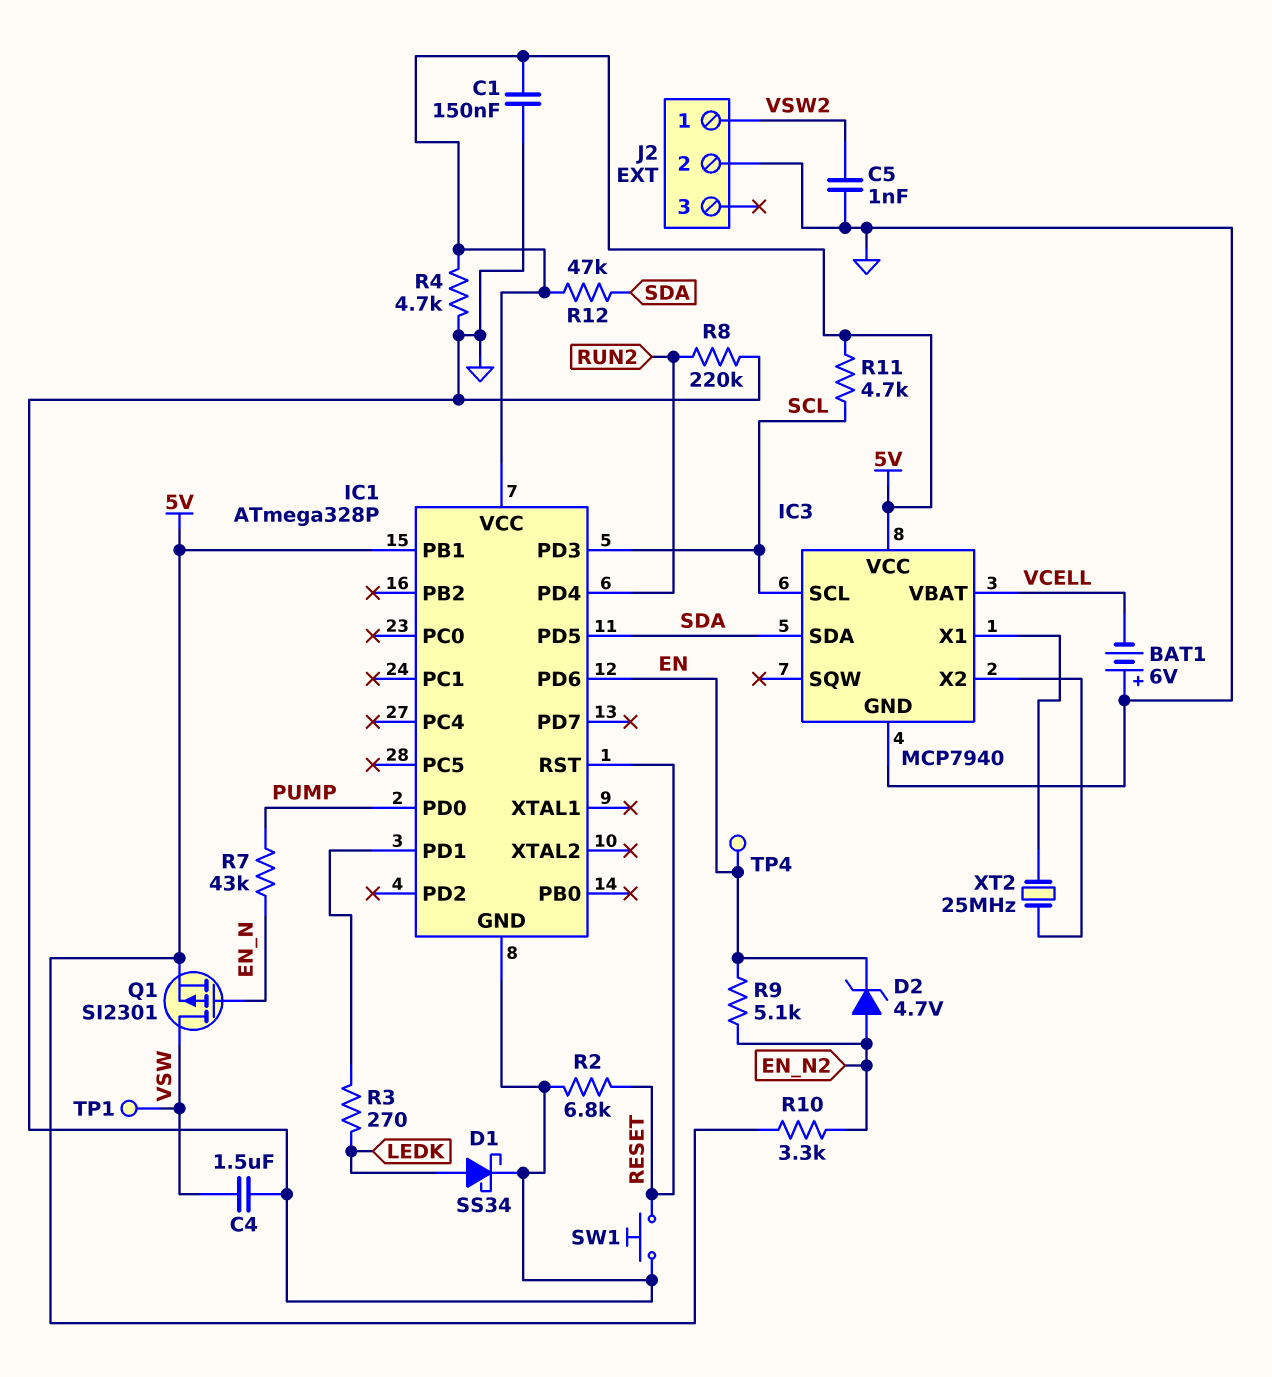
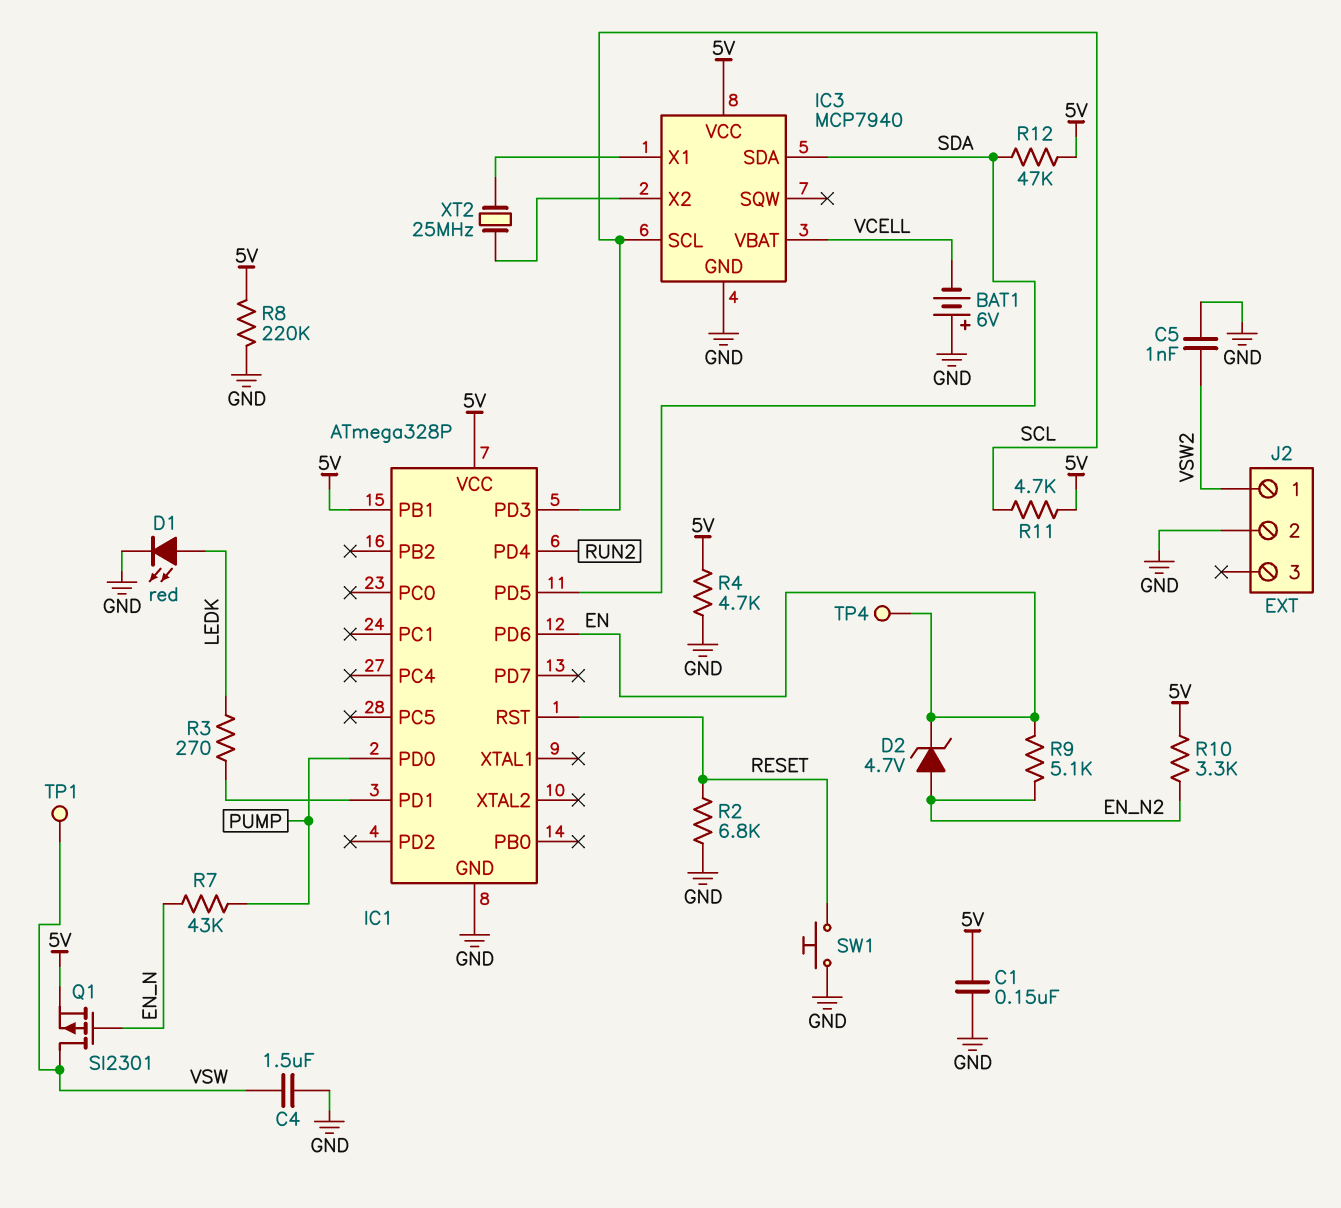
D1: schottky SS34 (A LEDK, K GND) -> LED red (A LEDK, K GND)
R8: 220k (GND, RUN2) -> 220k (5V, GND)

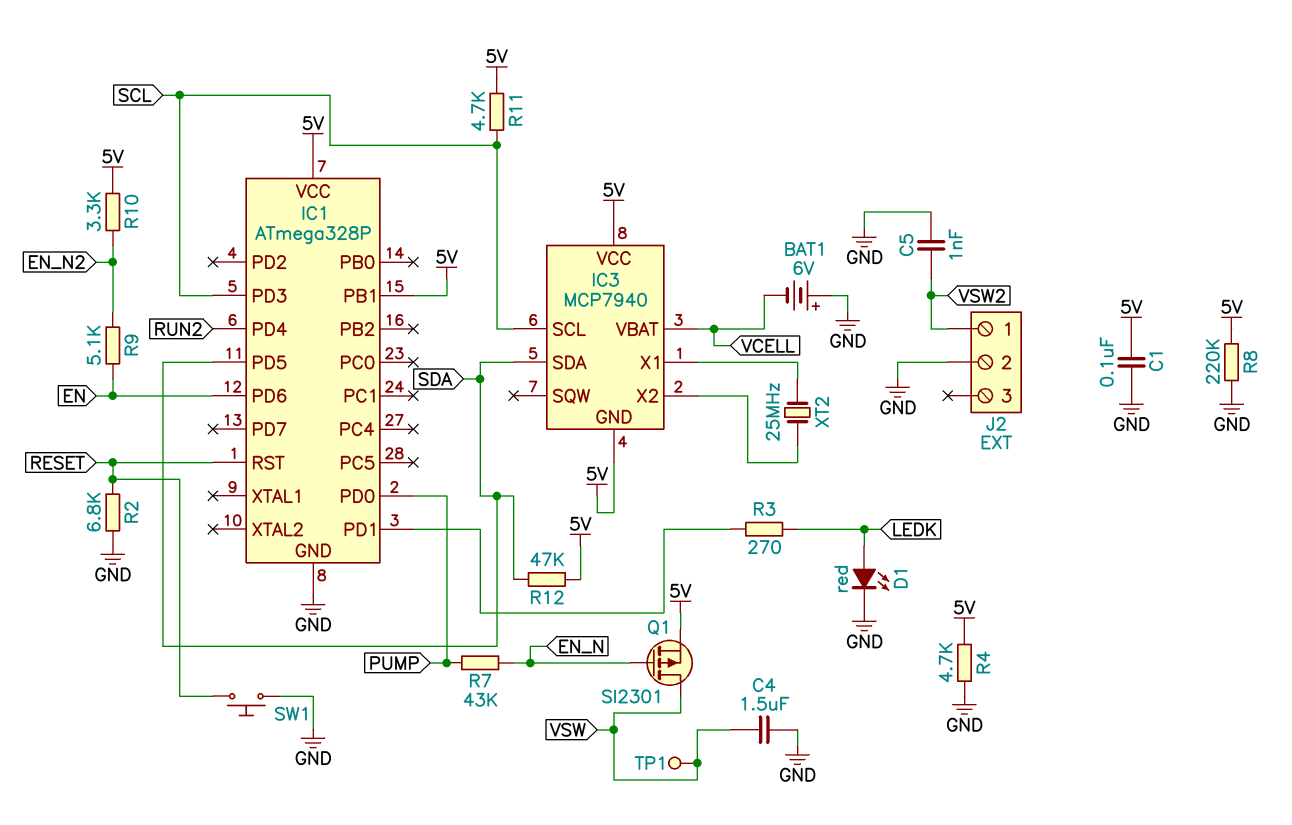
C1: 150nF (5V, GND) -> 100nF (5V, GND)
D2: zener 4.7V (A EN_N2, K EN) -> none
IC3 pin GND: GND -> 5V
TP4: test point (EN) -> none

